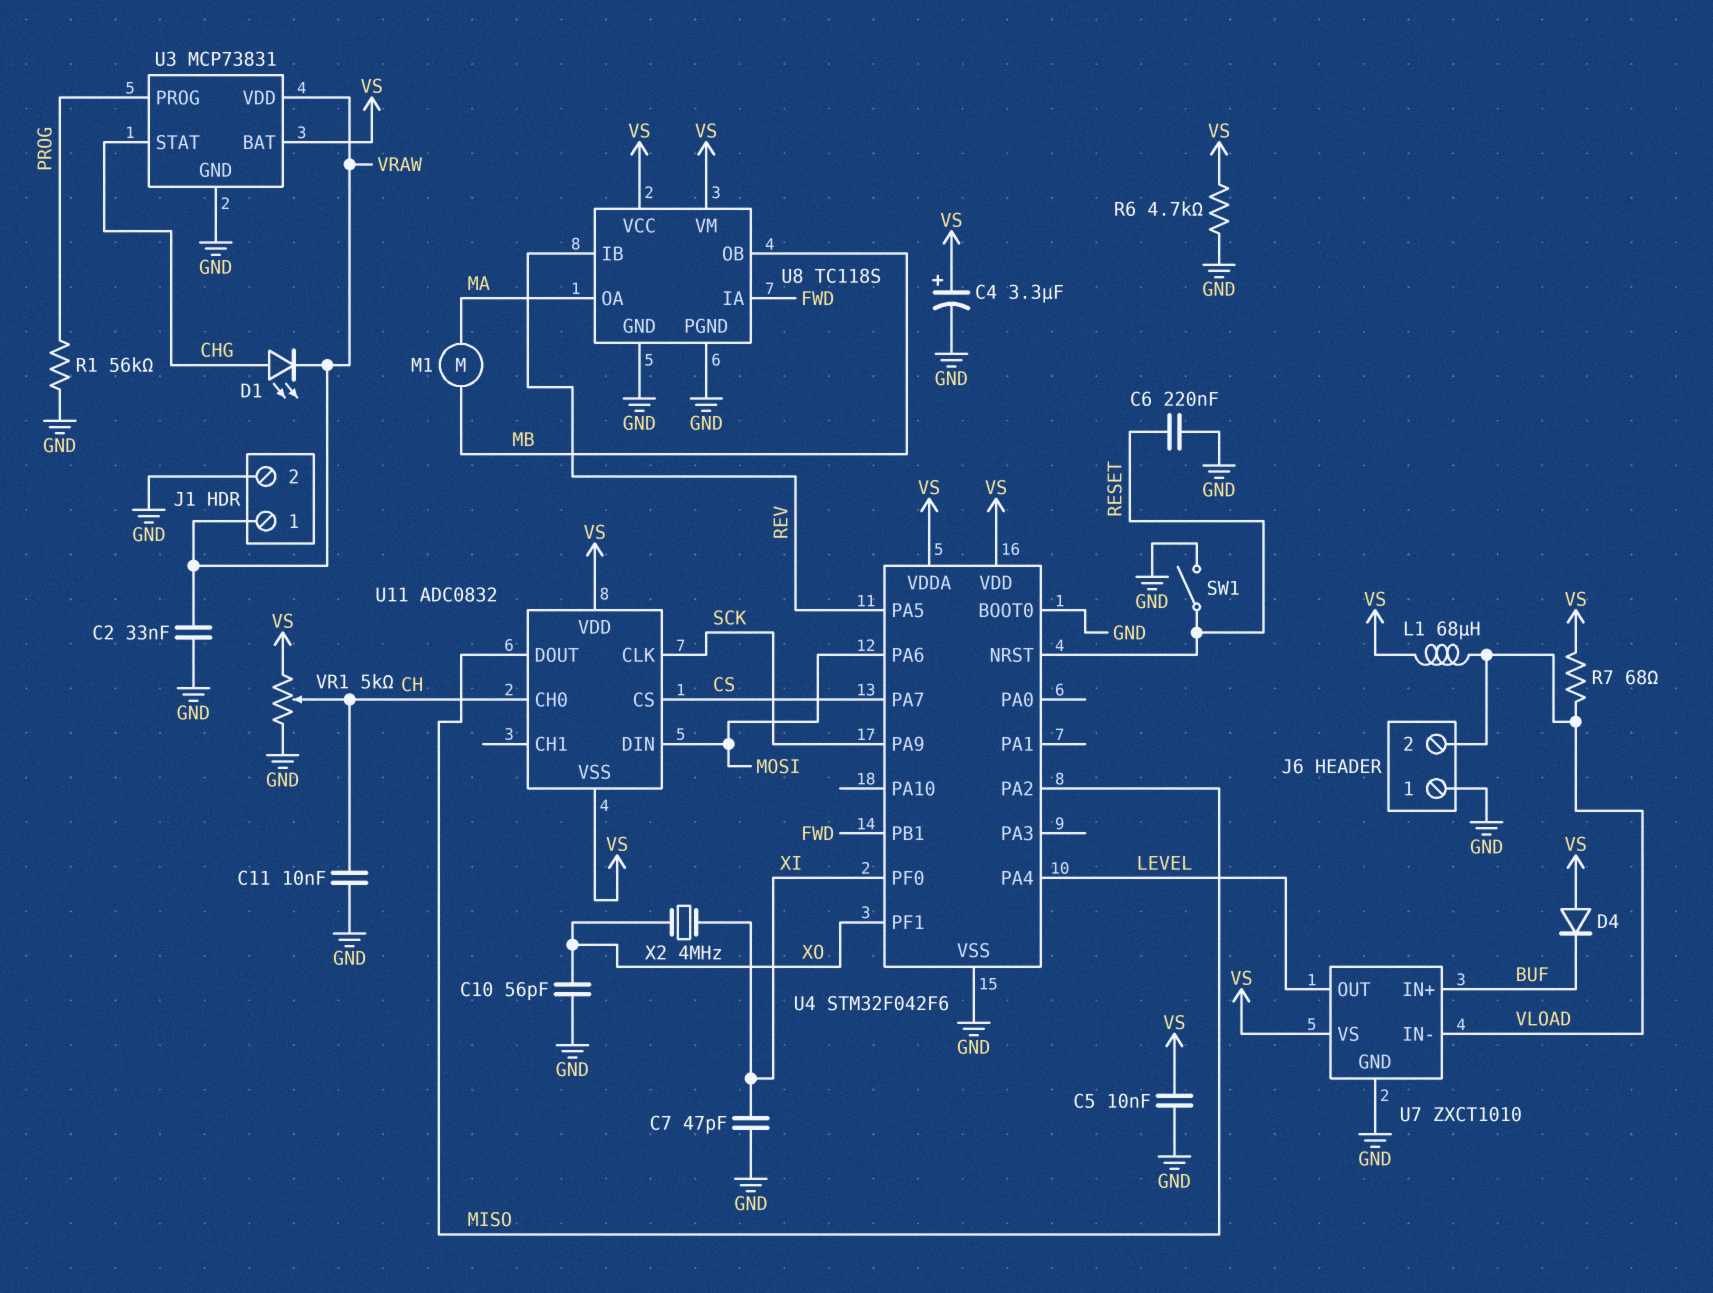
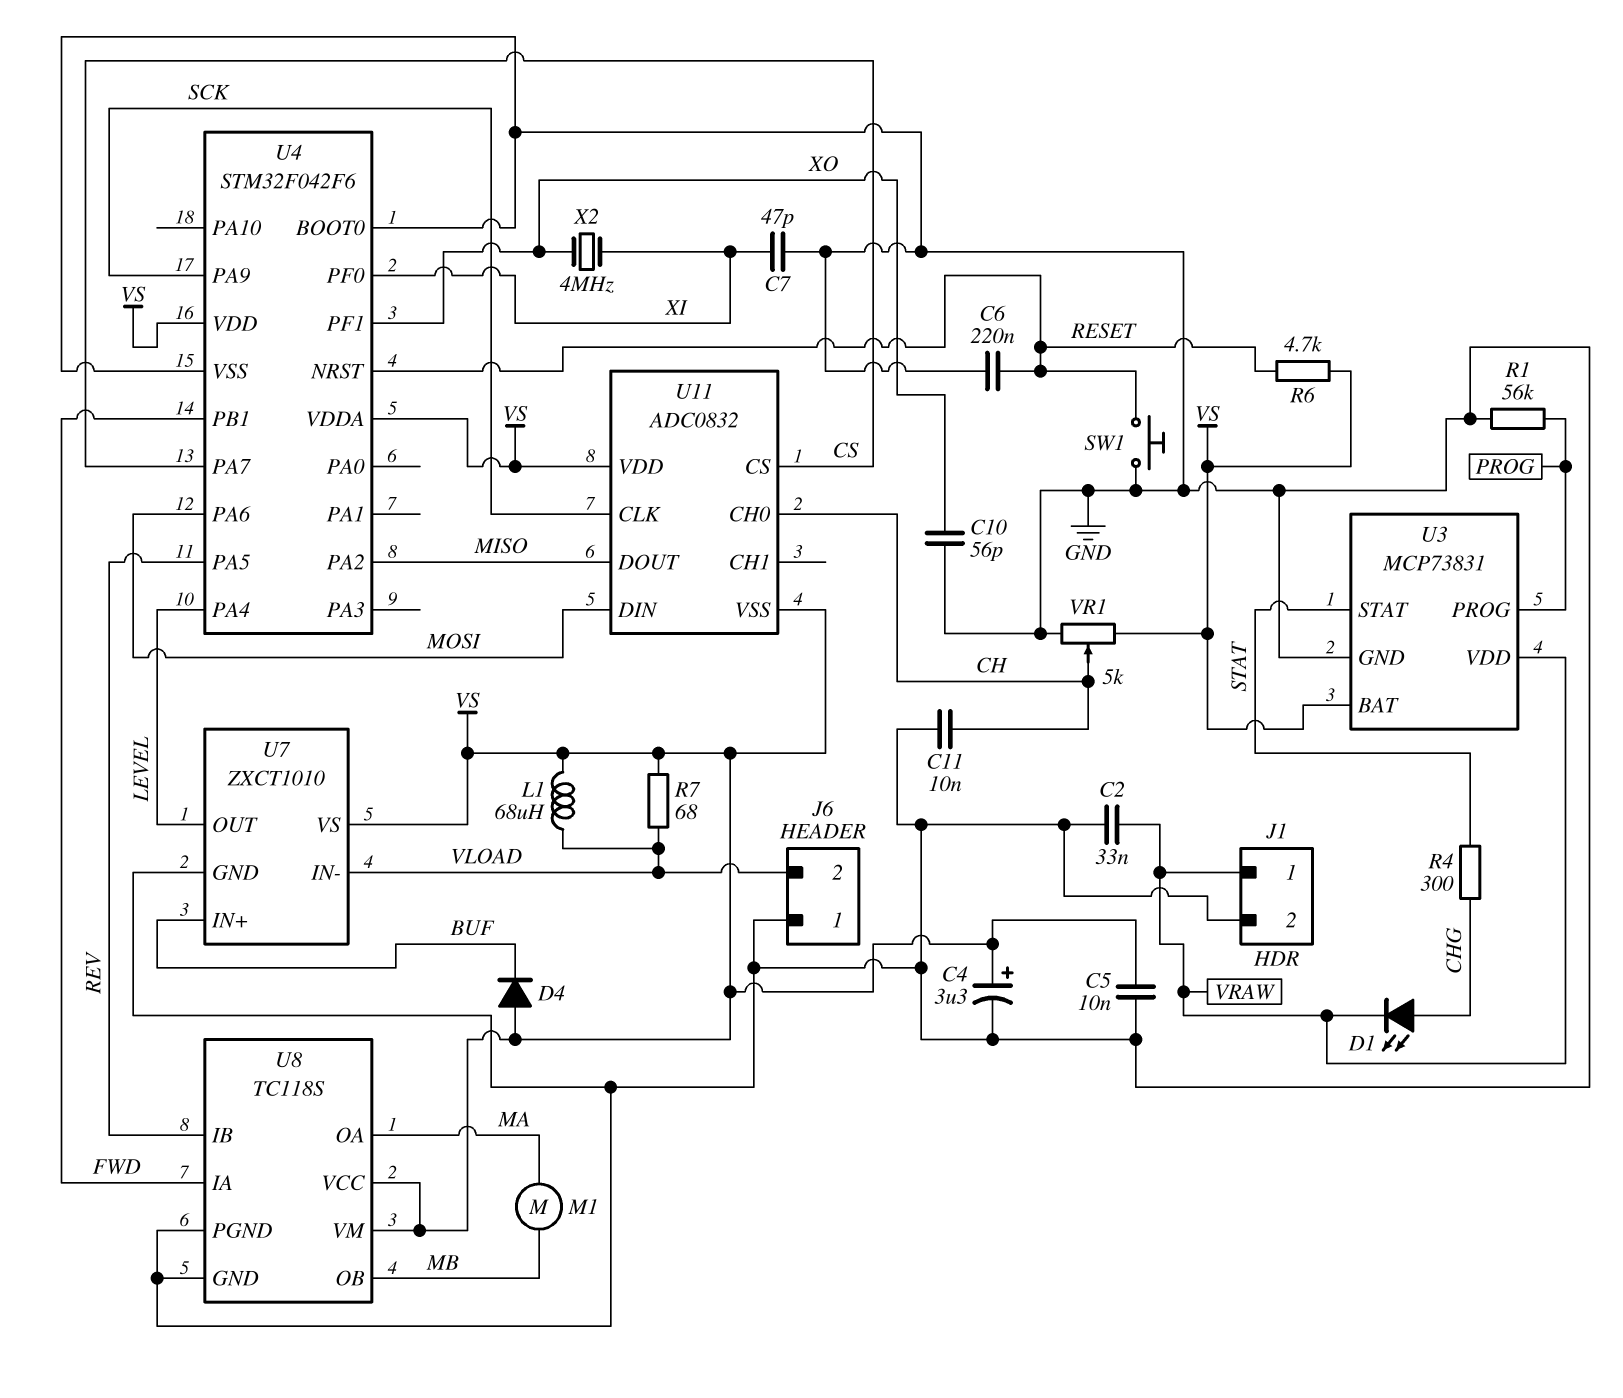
R4: none -> 300 (CHG, STAT)
R6: 4.7k (GND, VS) -> 4.7k (RESET, VS)
SW1: switch (GND, RESET) -> button (GND, RESET)
U3 pin STAT: CHG -> STAT

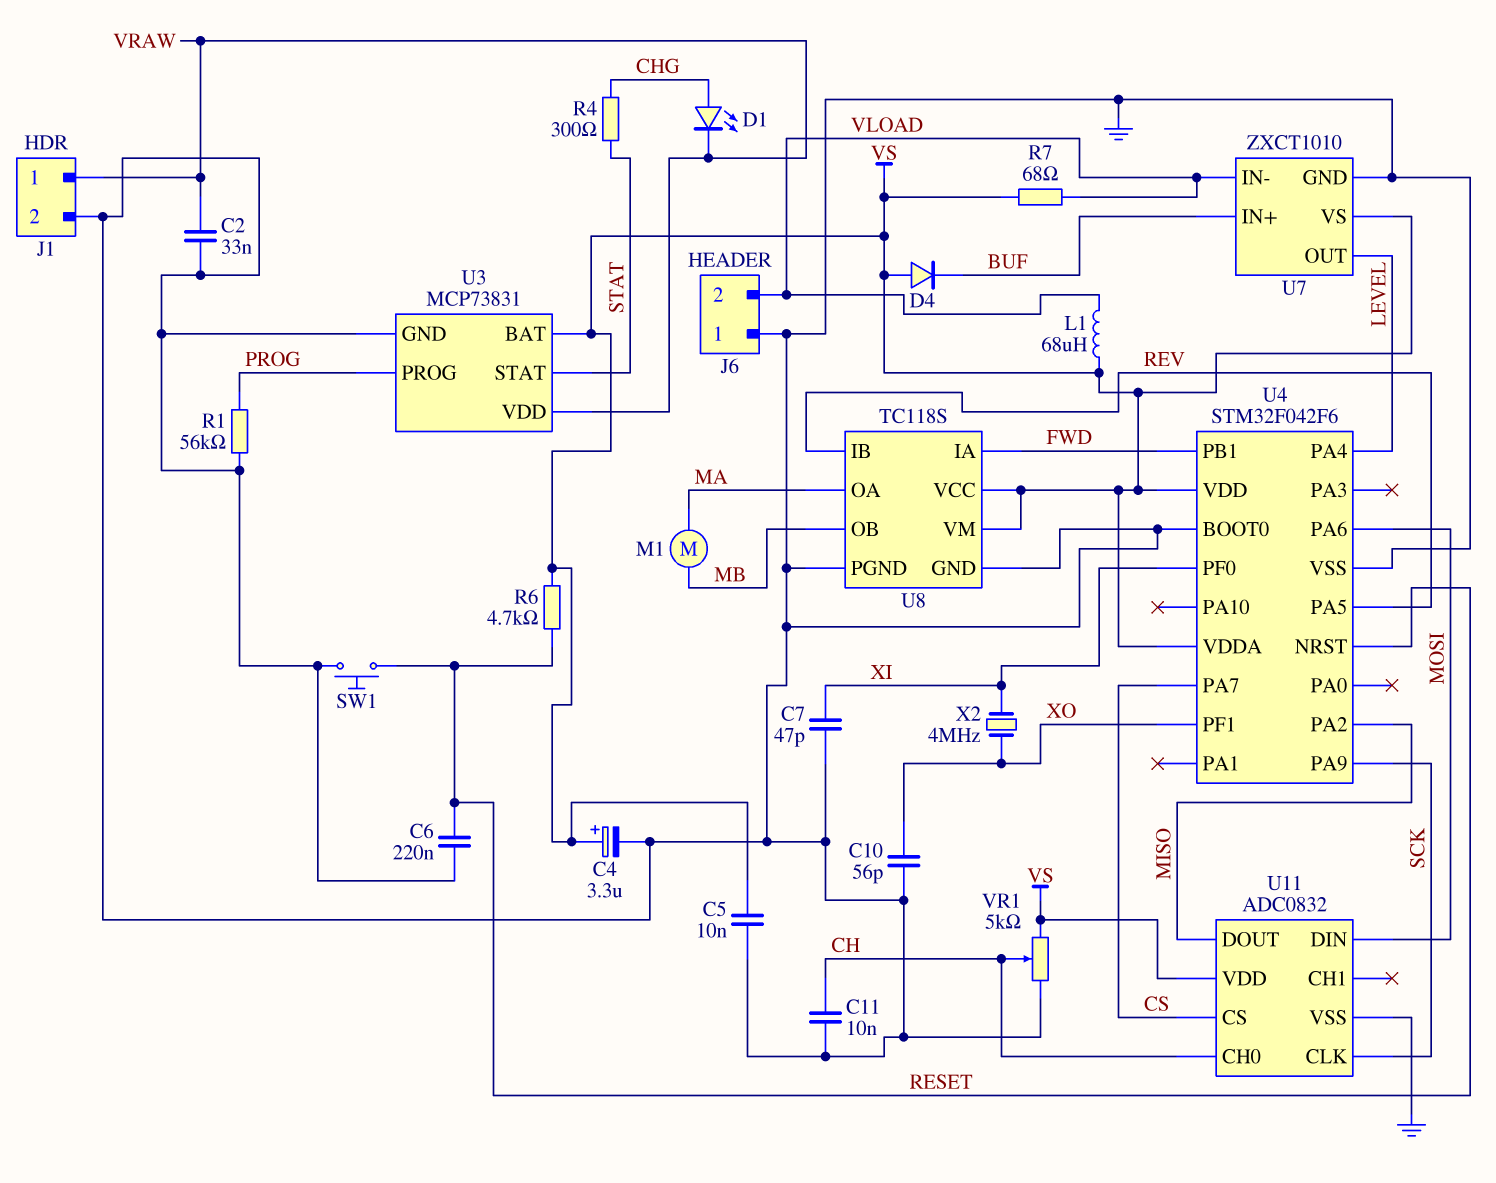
U11 pin VSS: VS -> GND

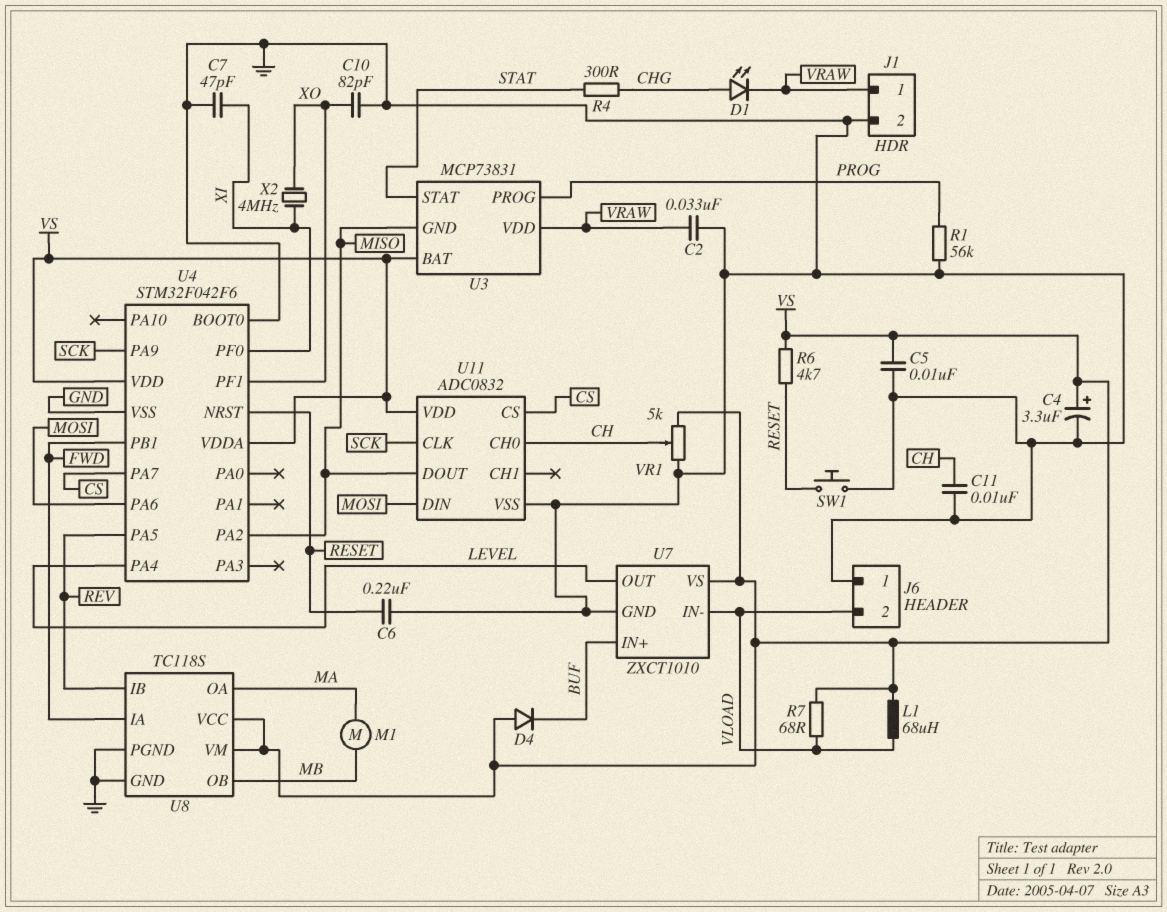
C10: 56pF (GND, XO) -> 82pF (GND, XO)
U3 pin GND: GND -> MISO

